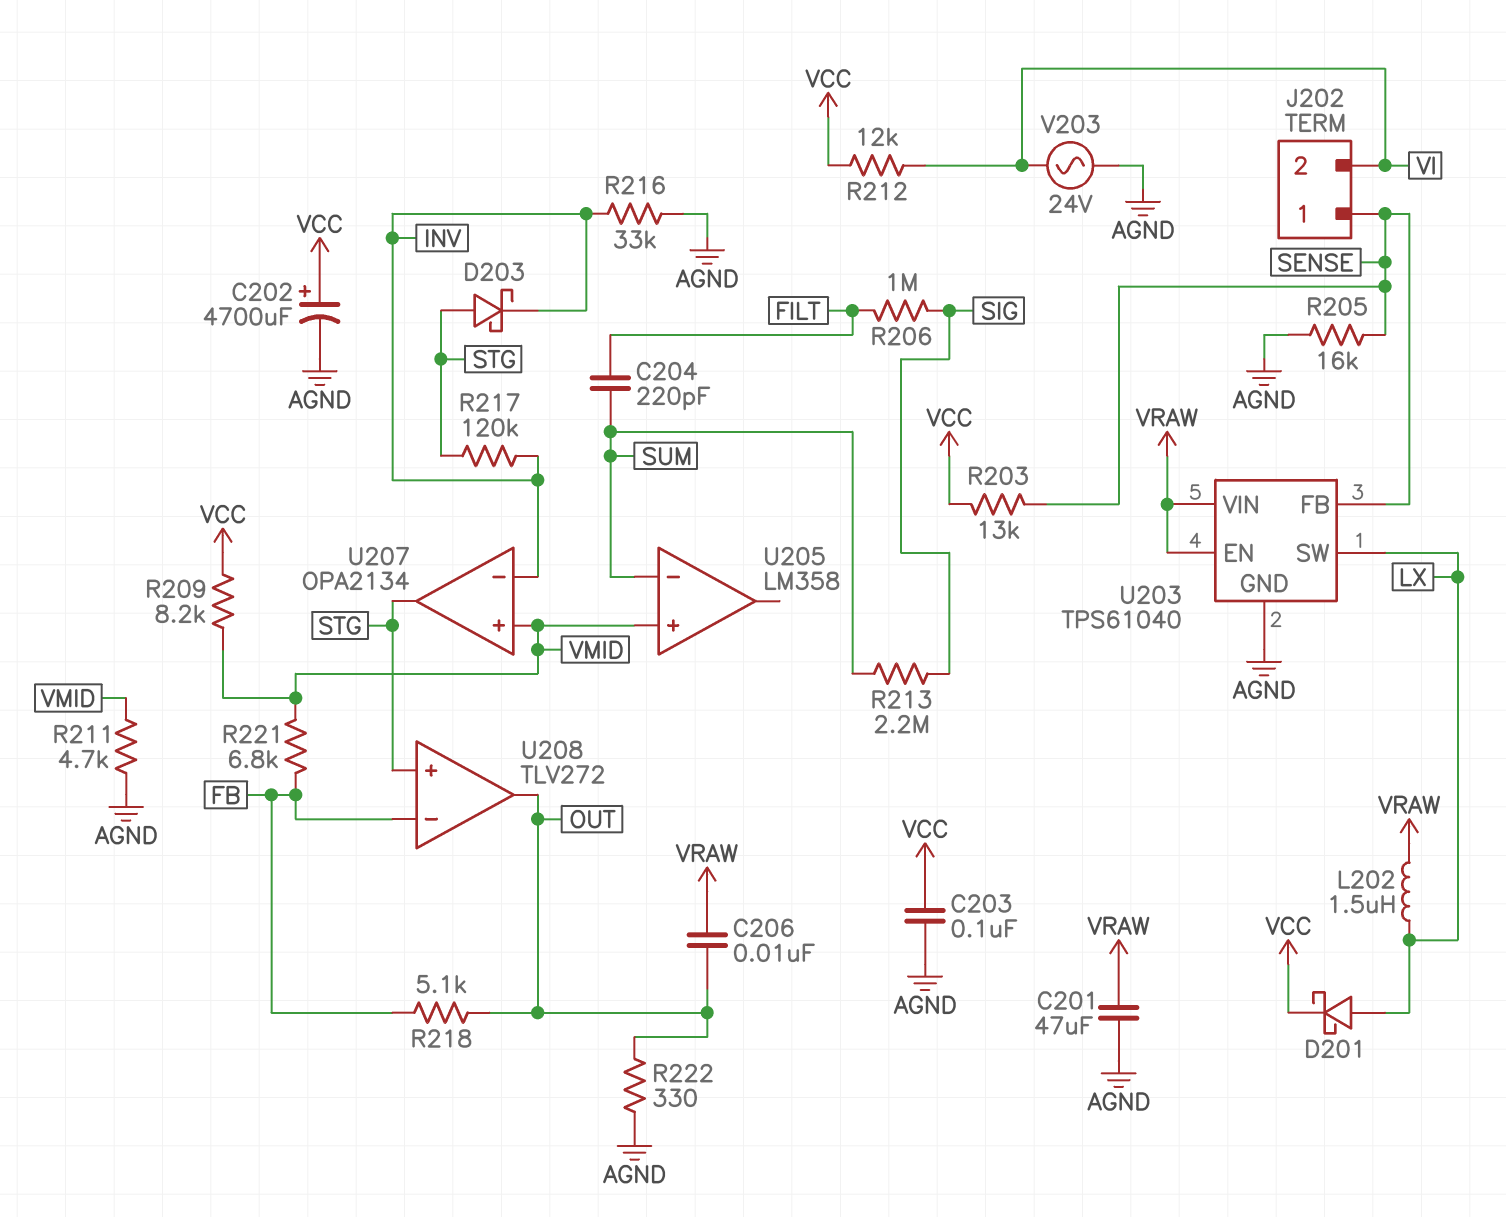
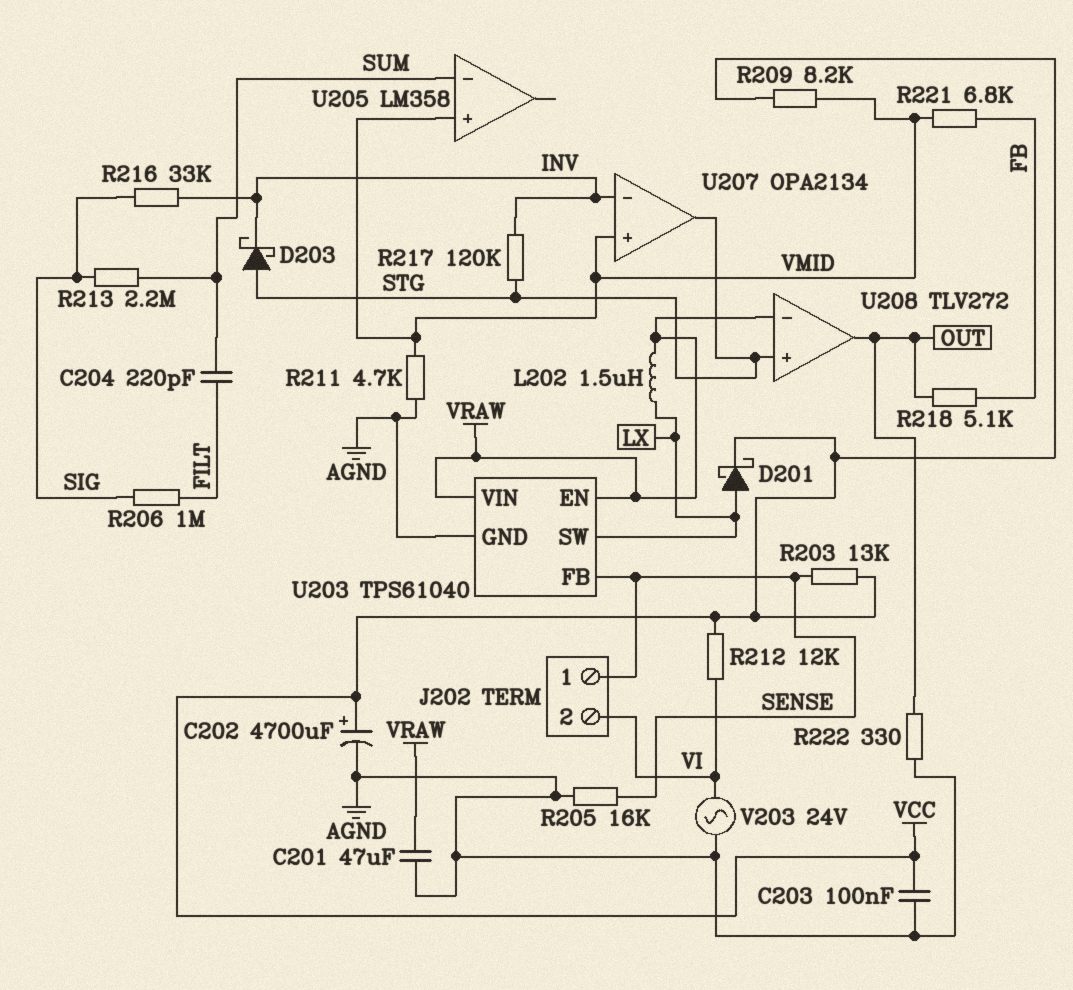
C206: 10nF (OUT, VRAW) -> none
R216: 33k (AGND, INV) -> 33k (INV, SIG)
U208 pin in-: FB -> VRAW

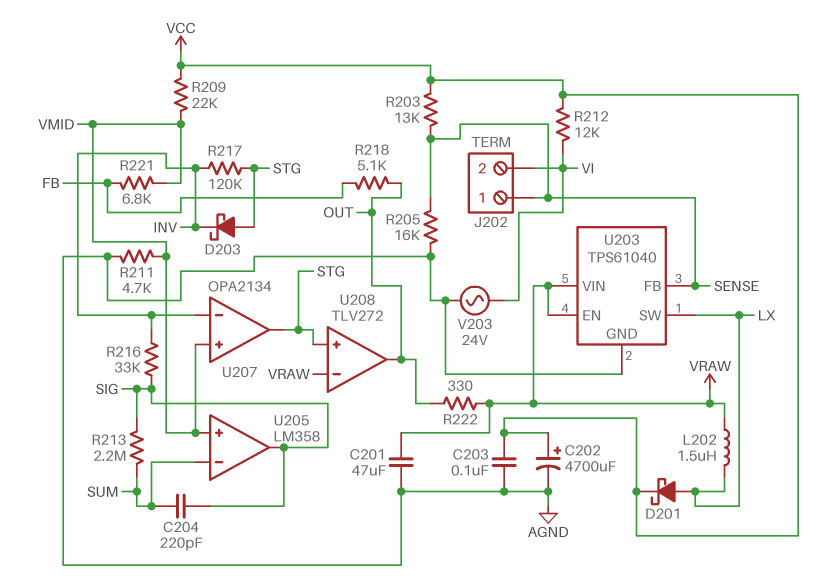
C204: 220pF (FILT, SUM) -> 220pF (SIG, SUM)
R206: 1M (FILT, SIG) -> none
R209: 8.2k (VCC, VMID) -> 22k (VCC, VMID)
R222: 330 (AGND, OUT) -> 330 (OUT, VRAW)
U205 pin out: none -> SIG

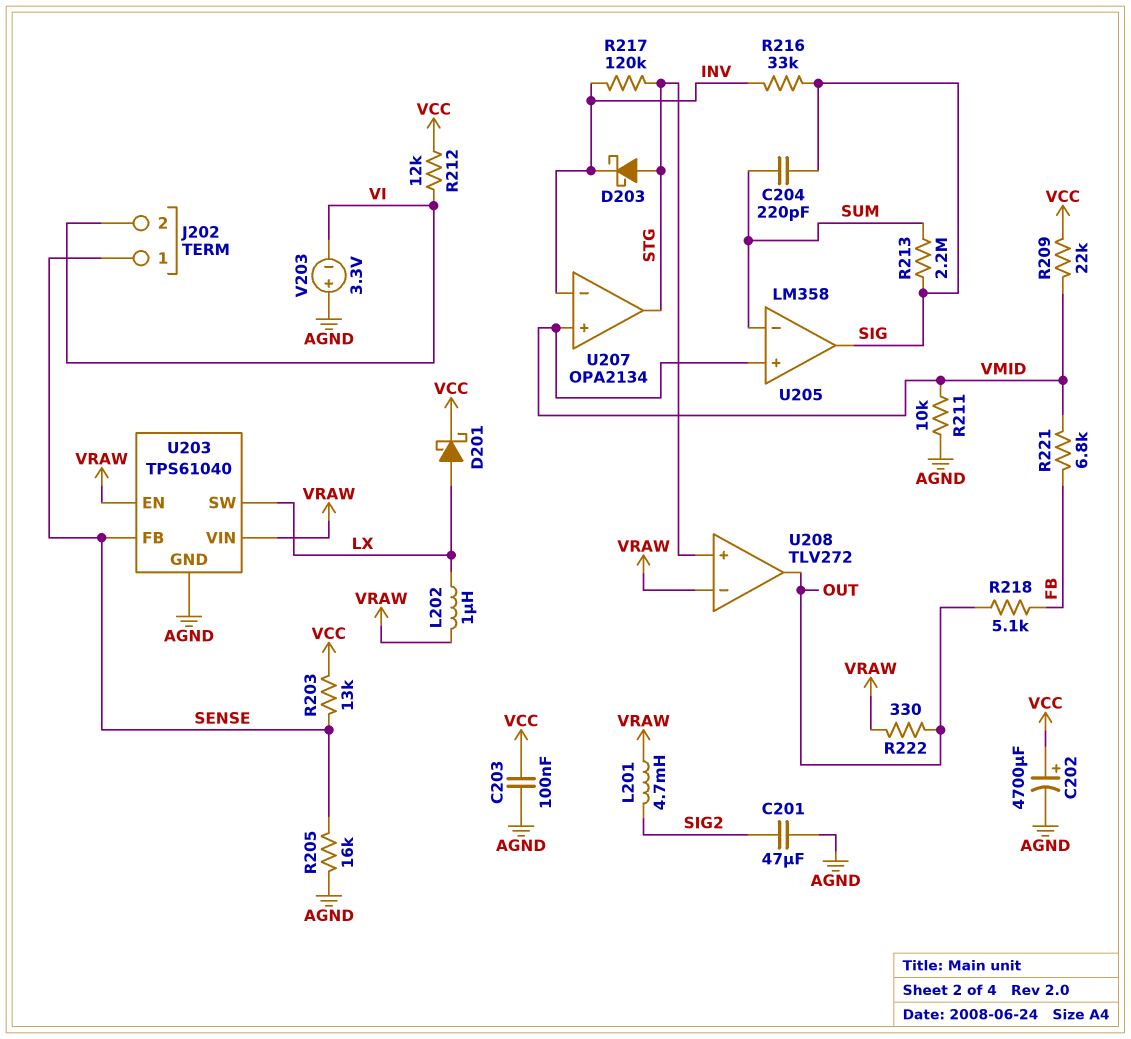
C201: 47uF (AGND, VRAW) -> 47uF (AGND, SIG2)
L201: none -> 4.7mH (SIG2, VRAW)
L202: 1.5uH (LX, VRAW) -> 1uH (LX, VRAW)
R211: 4.7k (AGND, VMID) -> 10k (AGND, VMID)
V203: AC 24V (AGND, VI) -> 3.3V (plus AGND, minus VI)

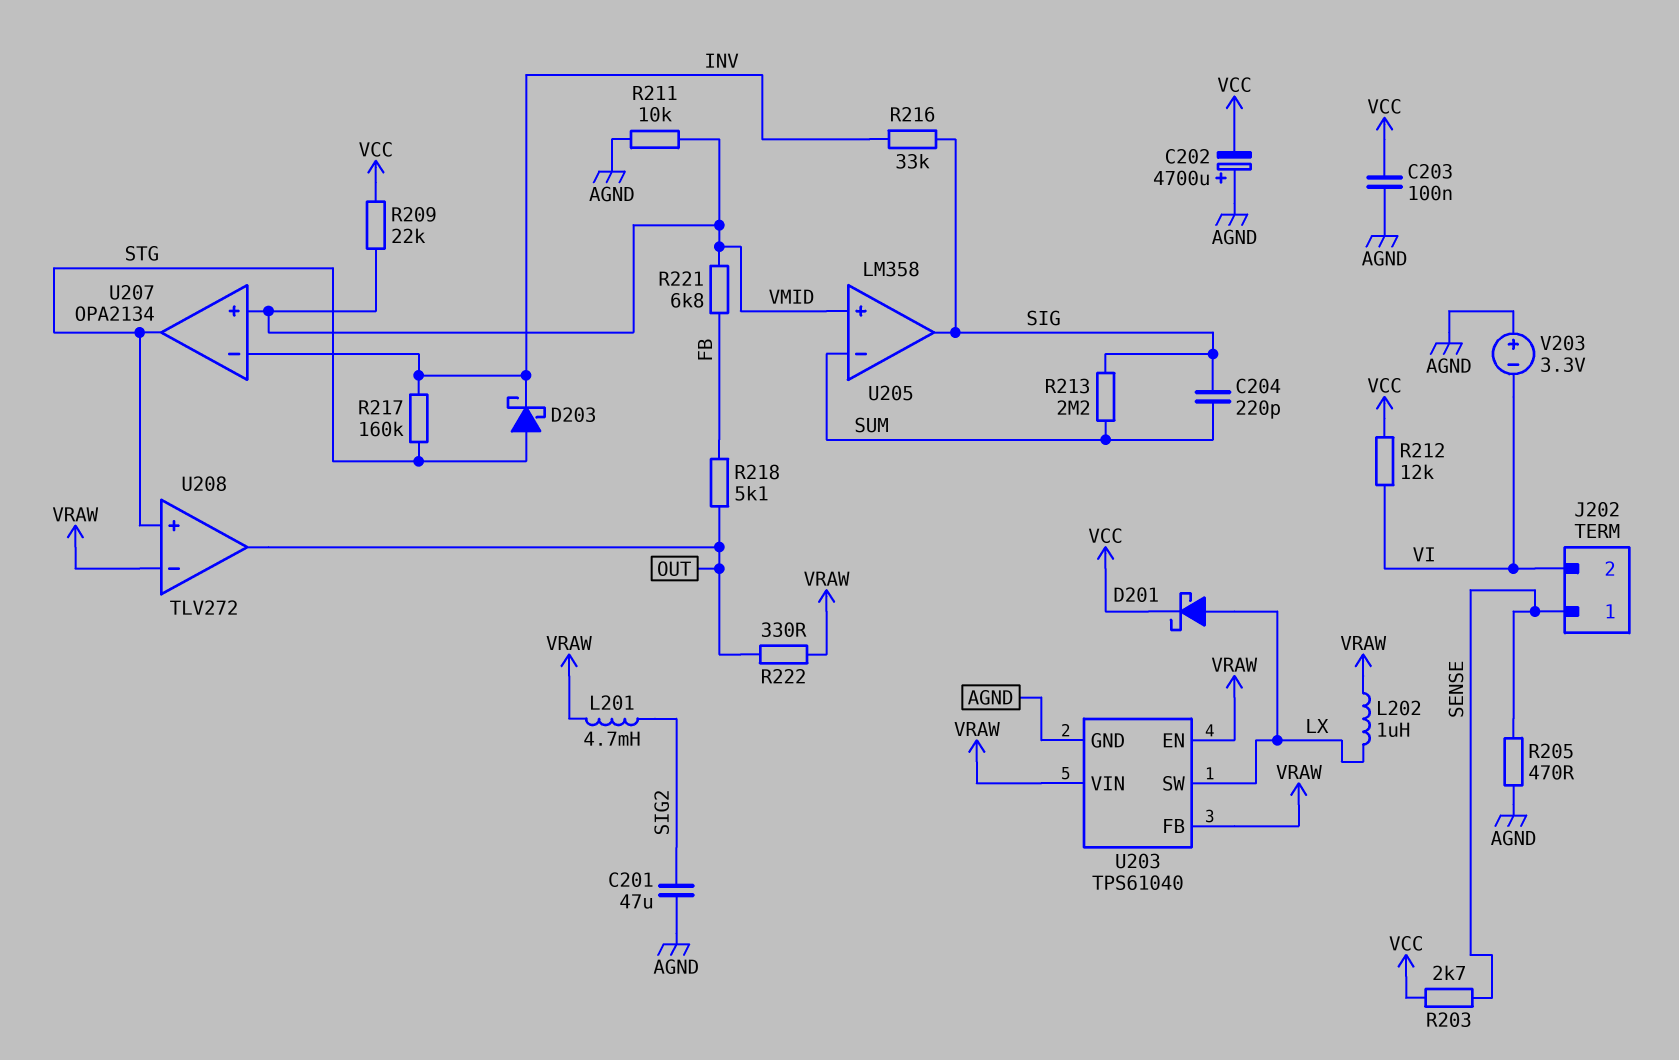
C202: 4700uF (plus VCC, minus AGND) -> 4700uF (plus AGND, minus VCC)
R203: 13k (SENSE, VCC) -> 2.7k (SENSE, VCC)
R205: 16k (AGND, SENSE) -> 470 (AGND, SENSE)
R217: 120k (INV, STG) -> 160k (INV, STG)
U203 pin FB: SENSE -> VRAW

